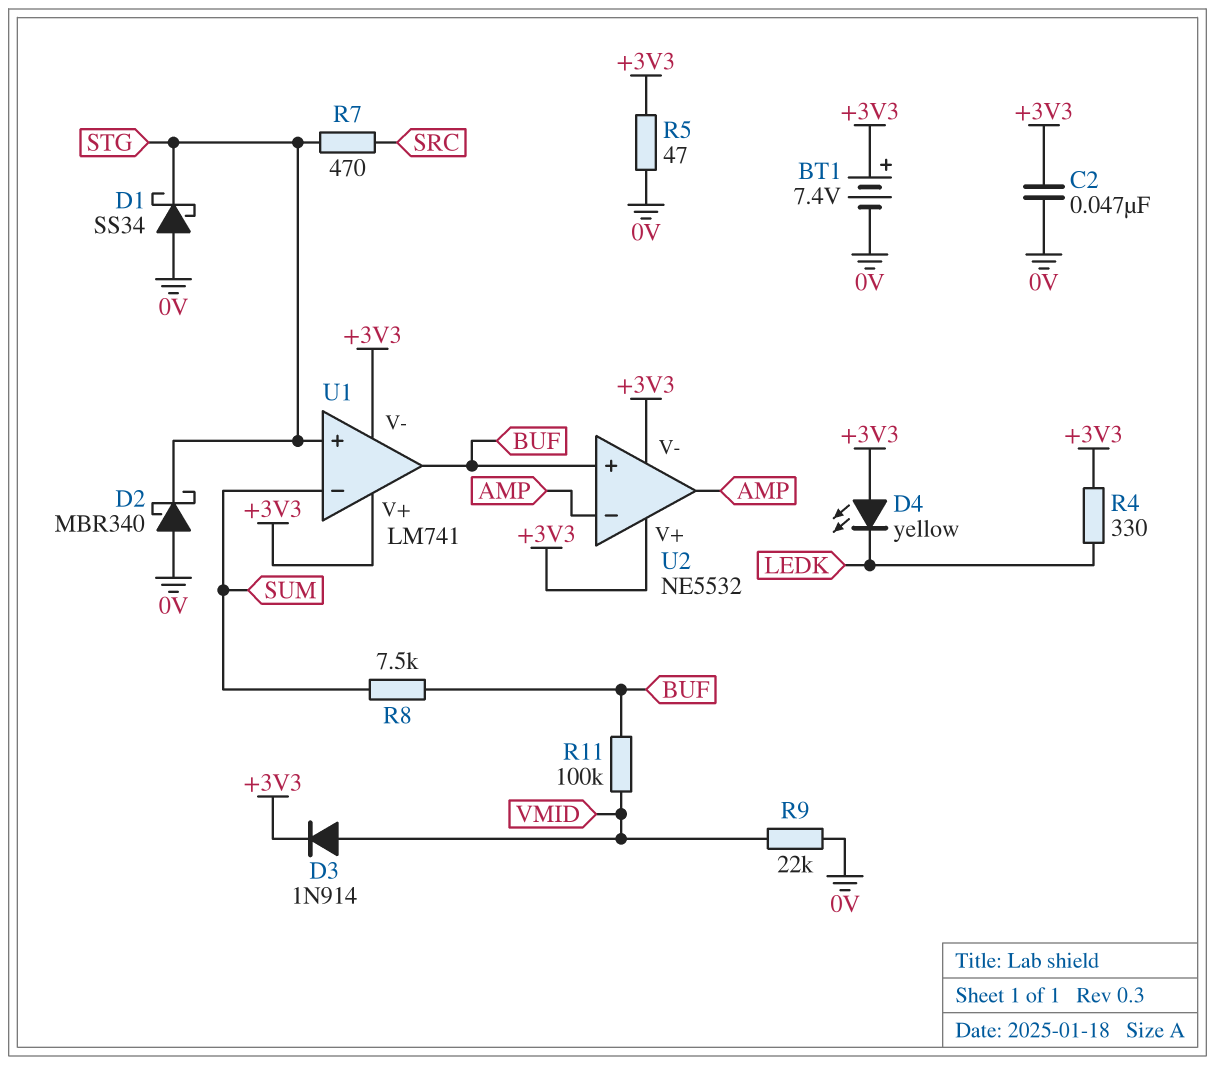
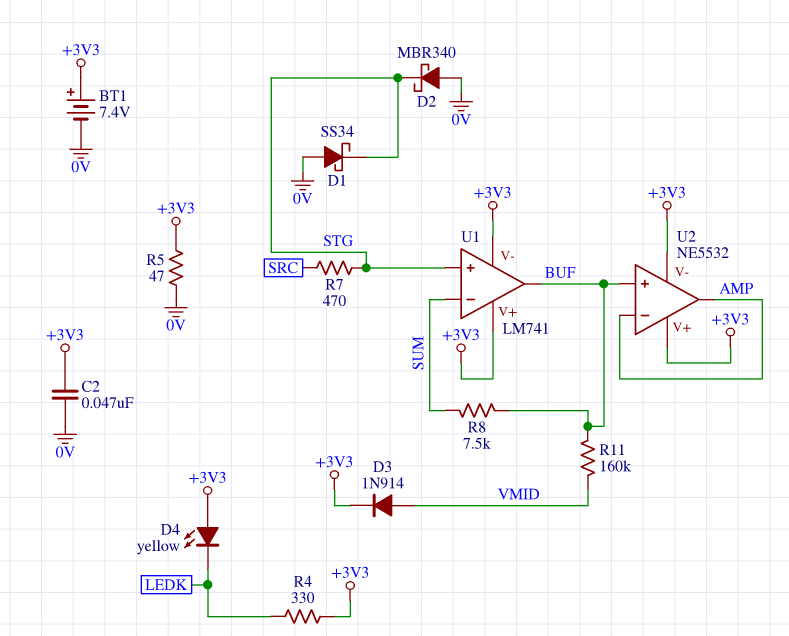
R9: 22k (0V, VMID) -> none
R11: 100k (BUF, VMID) -> 160k (BUF, VMID)

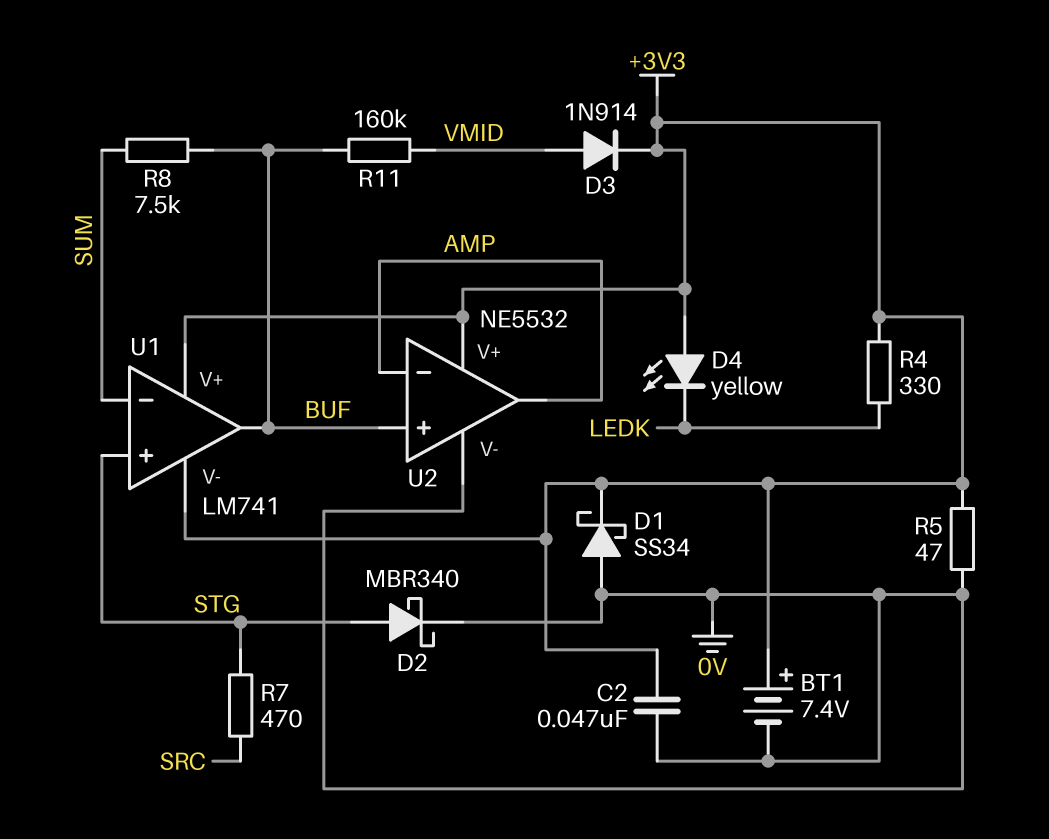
D1: schottky SS34 (A 0V, K STG) -> schottky SS34 (A 0V, K +3V3)
D2: schottky MBR340 (A 0V, K STG) -> schottky MBR340 (A STG, K 0V)
U2 pin V-: +3V3 -> 0V

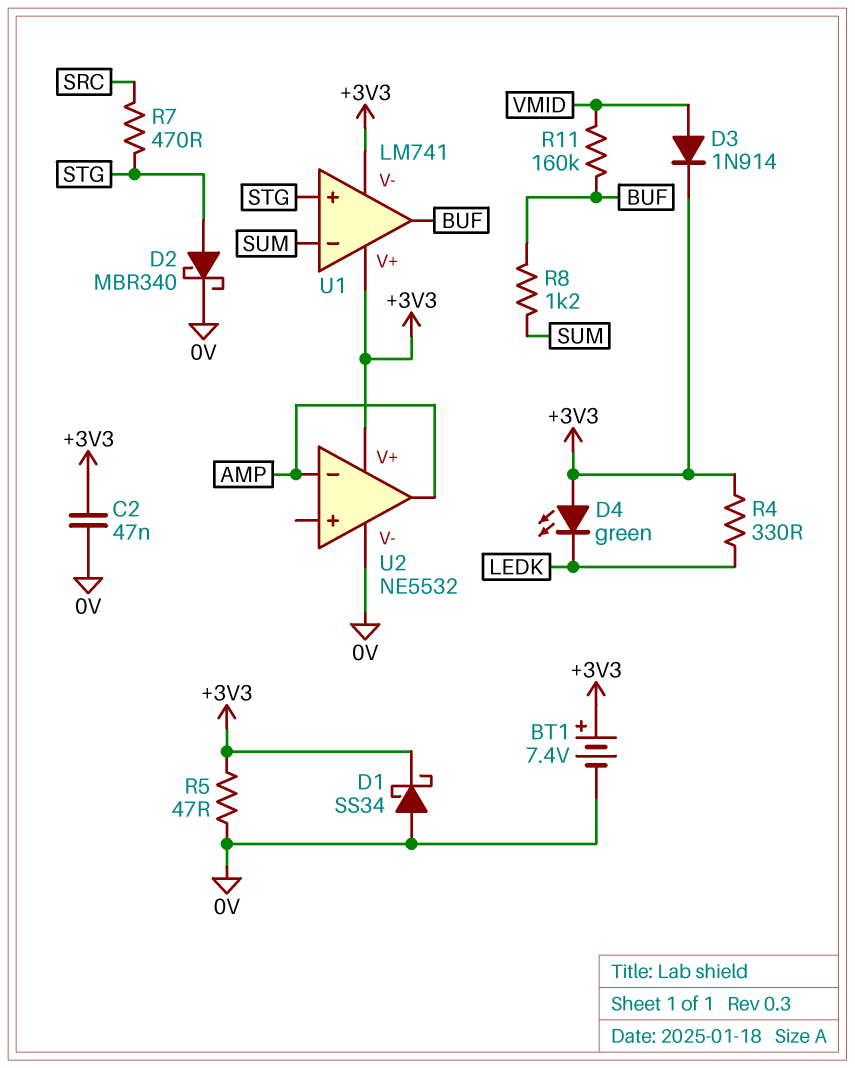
D4: LED yellow (A +3V3, K LEDK) -> LED green (A +3V3, K LEDK)
R8: 7.5k (BUF, SUM) -> 1.2k (BUF, SUM)
U2 pin in+: BUF -> none

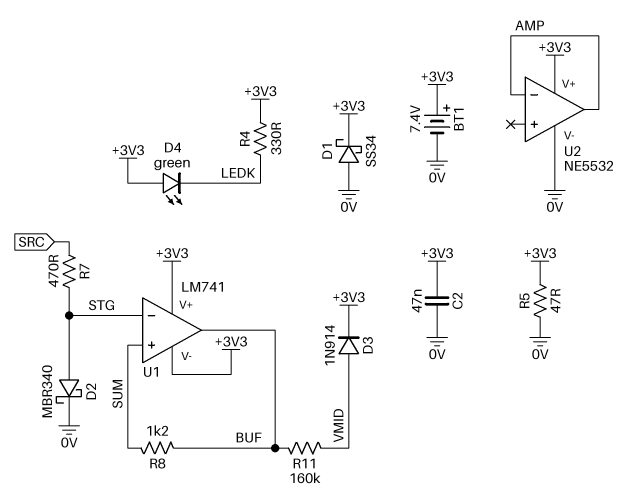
U1 pin in+: STG -> SUM
U1 pin in-: SUM -> STG

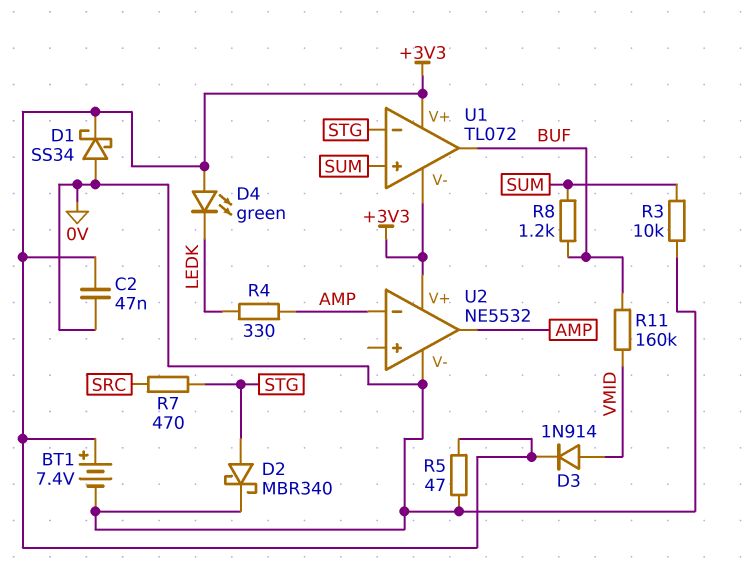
R3: none -> 10k (0V, SUM)
R4: 330 (+3V3, LEDK) -> 330 (AMP, LEDK)
U1: LM741 -> TL072

